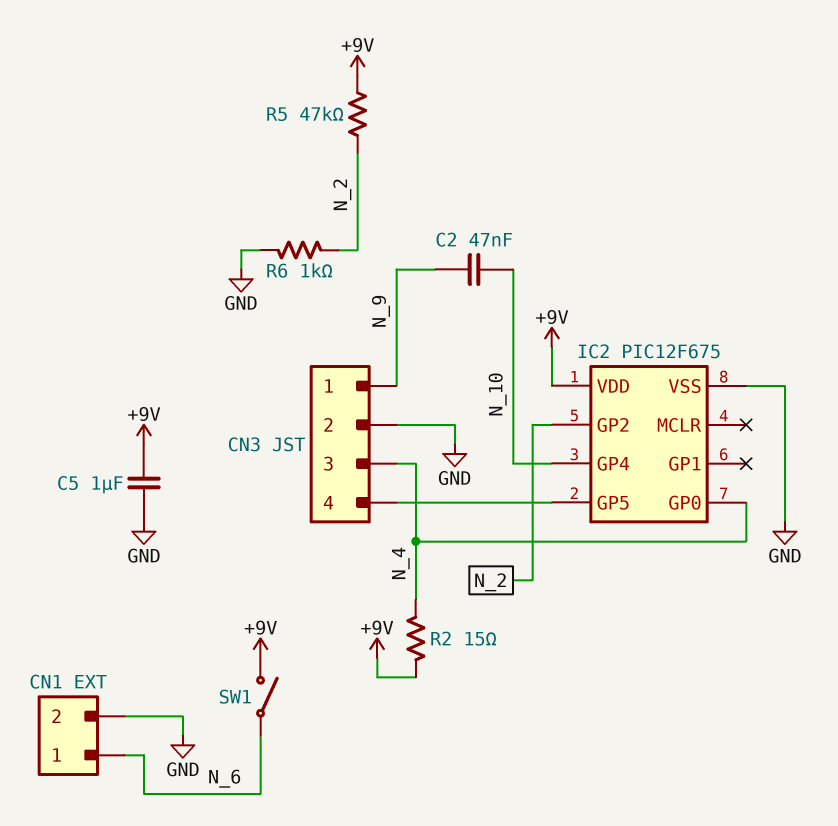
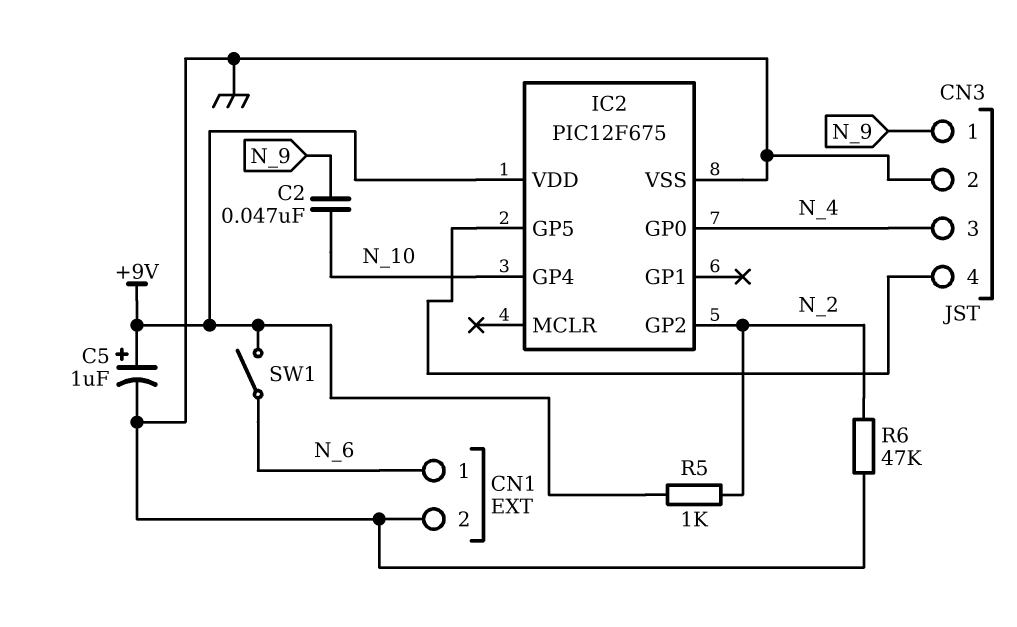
C5: 1uF (+9V, GND) -> 1uF (plus +9V, minus GND)
R2: 15 (+9V, N_4) -> none
R5: 47k (+9V, N_2) -> 1k (+9V, N_2)
R6: 1k (GND, N_2) -> 47k (GND, N_2)

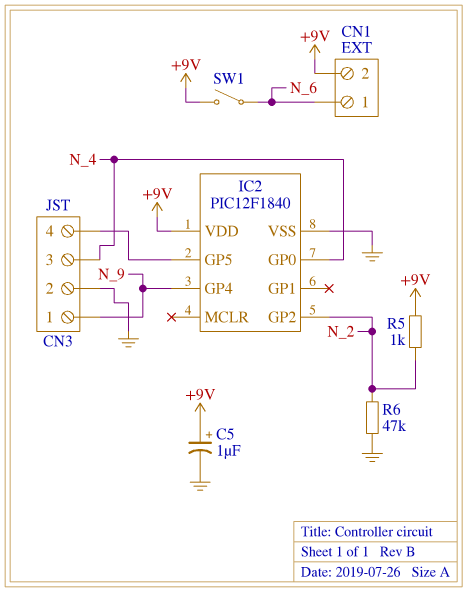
C2: 47nF (N_9, N_10) -> none
CN1 pin 2: GND -> +9V
IC2: PIC12F675 -> PIC12F1840
IC2 pin GP4: N_10 -> N_9

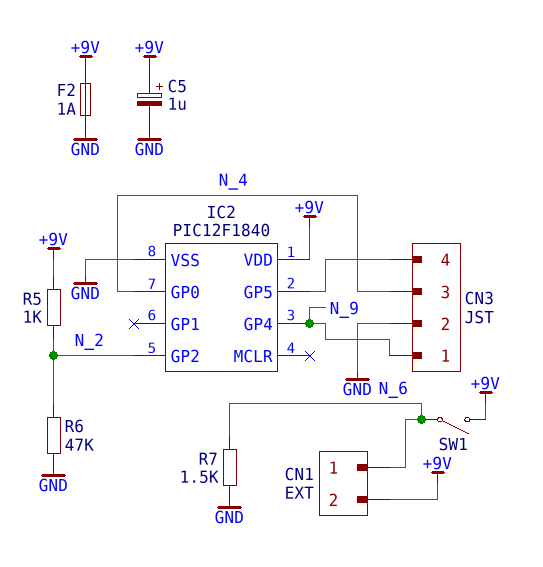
F2: none -> 1A (+9V, GND)
R7: none -> 1.5k (GND, N_6)

